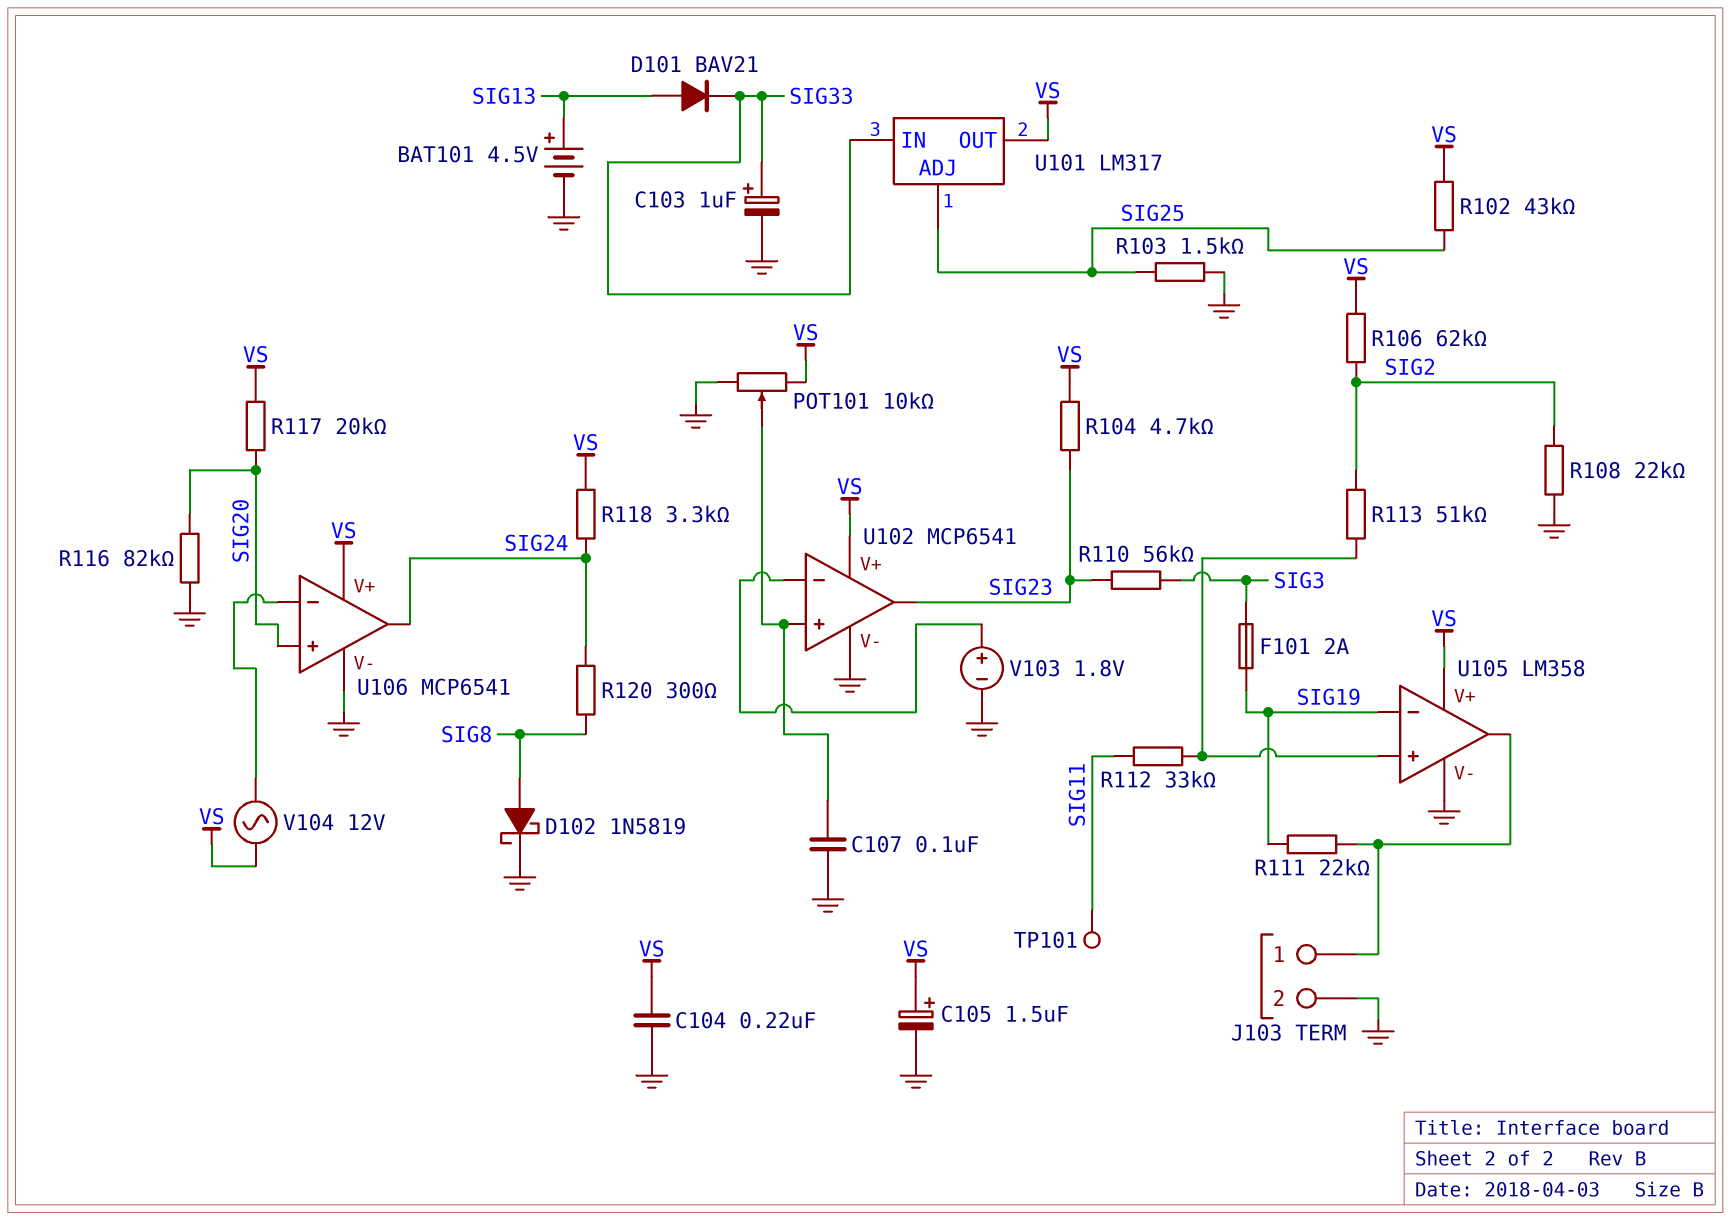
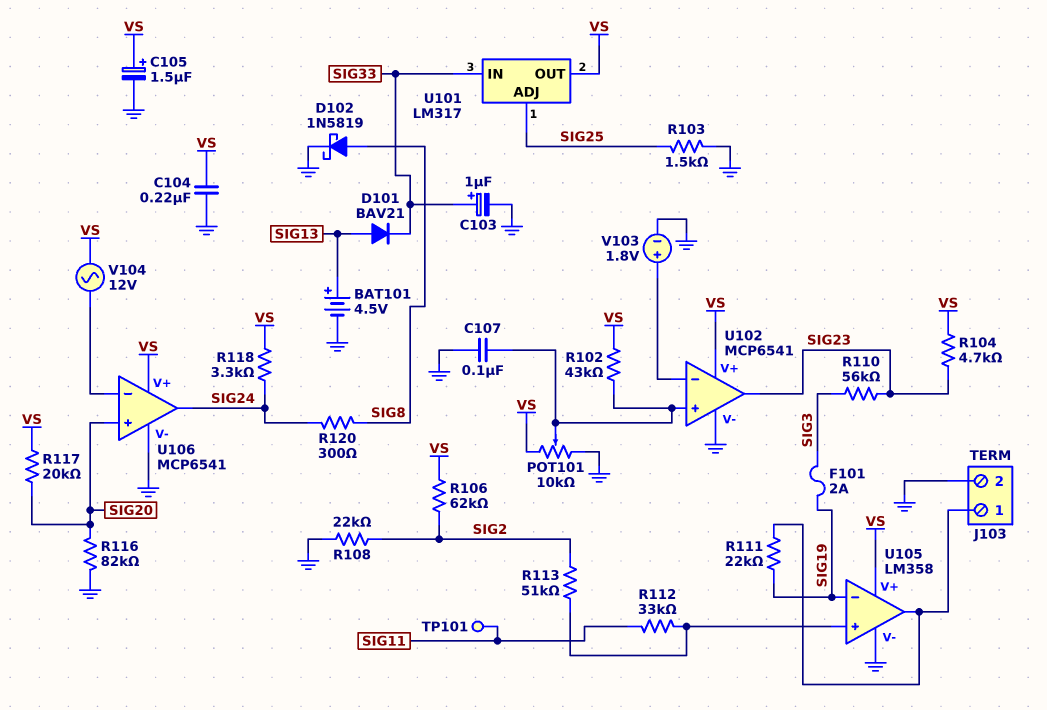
R102: 43k (SIG25, VS) -> 43k (U102/in+, VS)

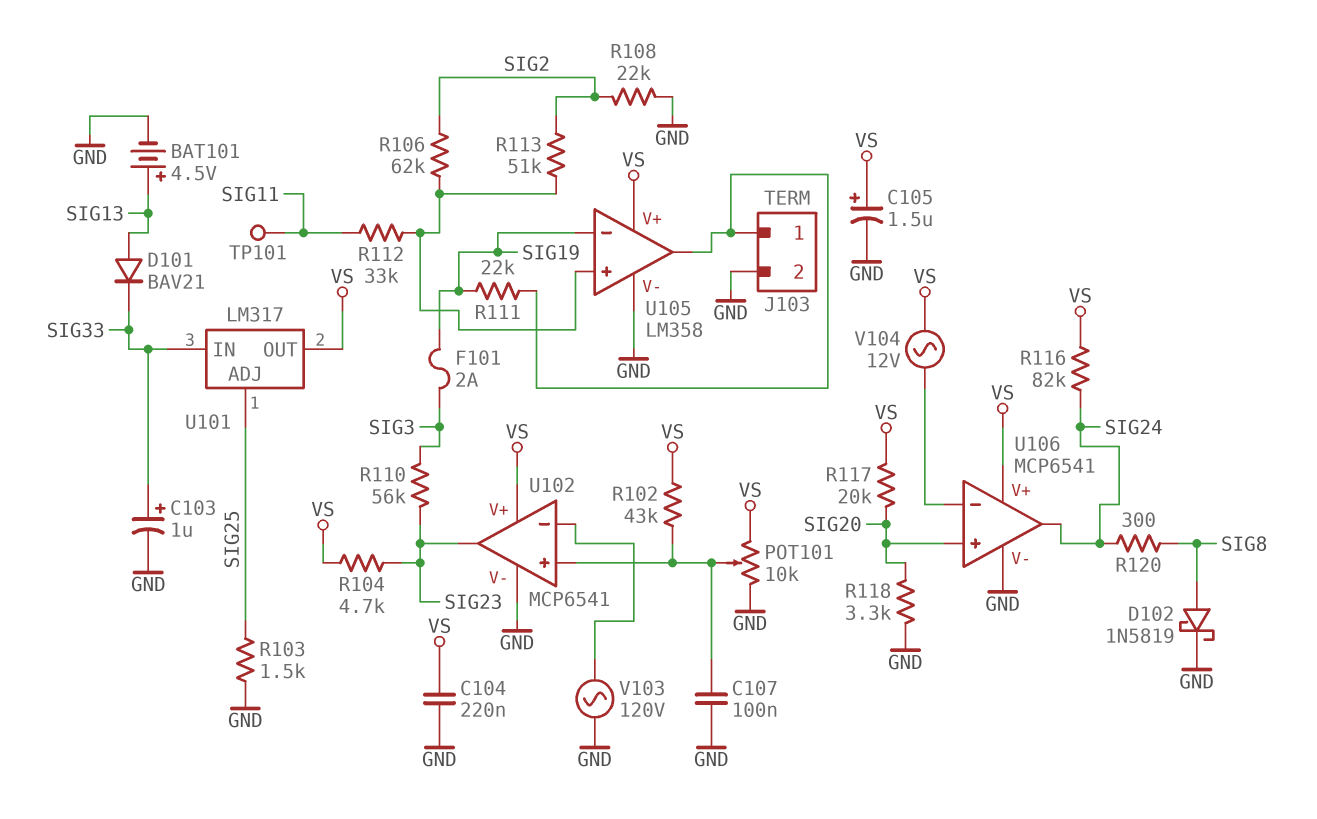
R106: 62k (SIG2, VS) -> 62k (SIG2, U105/in+)
R116: 82k (GND, SIG20) -> 82k (SIG24, VS)
R118: 3.3k (SIG24, VS) -> 3.3k (GND, SIG20)
V103: 1.8V (plus U102/in-, minus GND) -> AC 120V (GND, U102/in-)

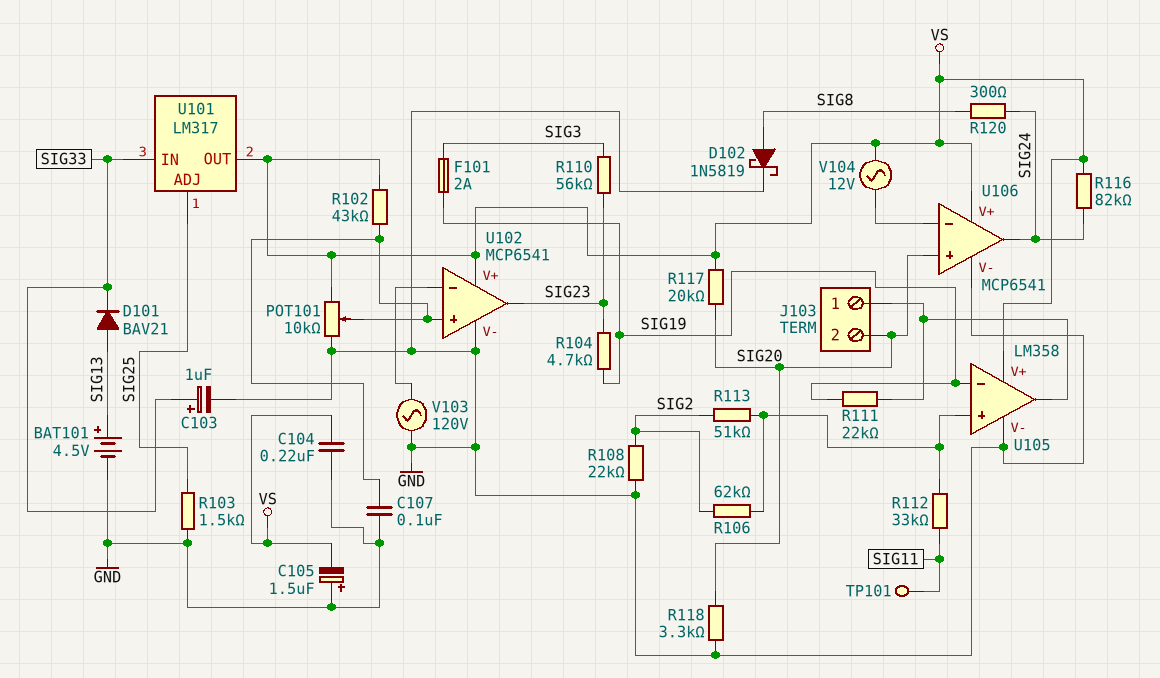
C105: 1.5uF (plus VS, minus GND) -> 1.5uF (plus GND, minus VS)
J103 pin 2: GND -> SIG20
R104: 4.7k (SIG23, VS) -> 4.7k (SIG19, SIG23)

